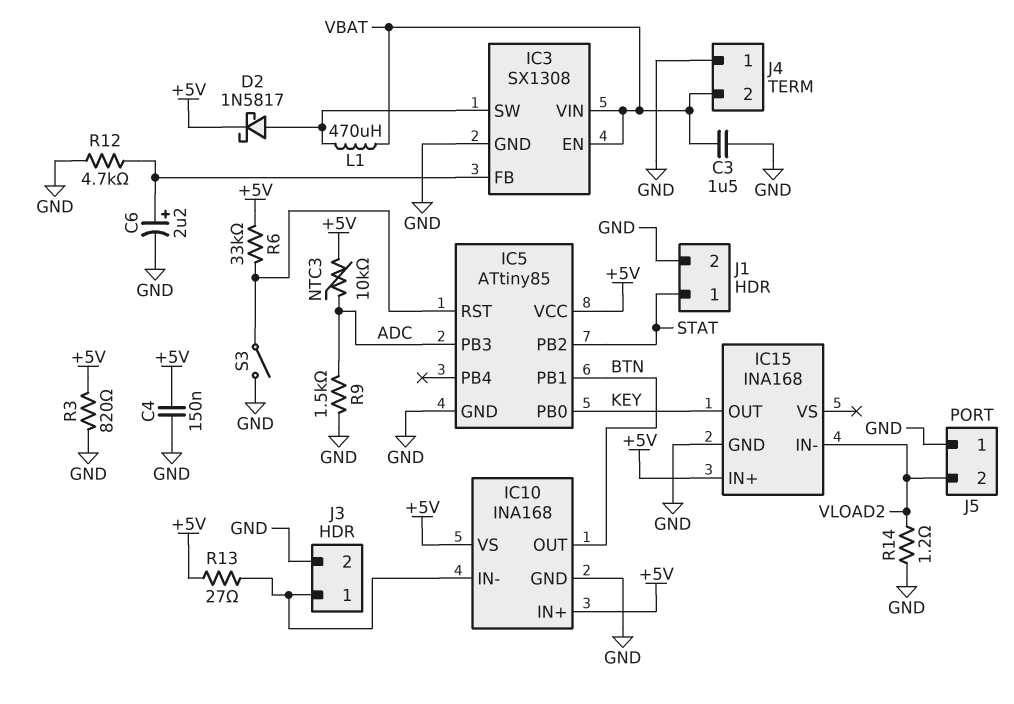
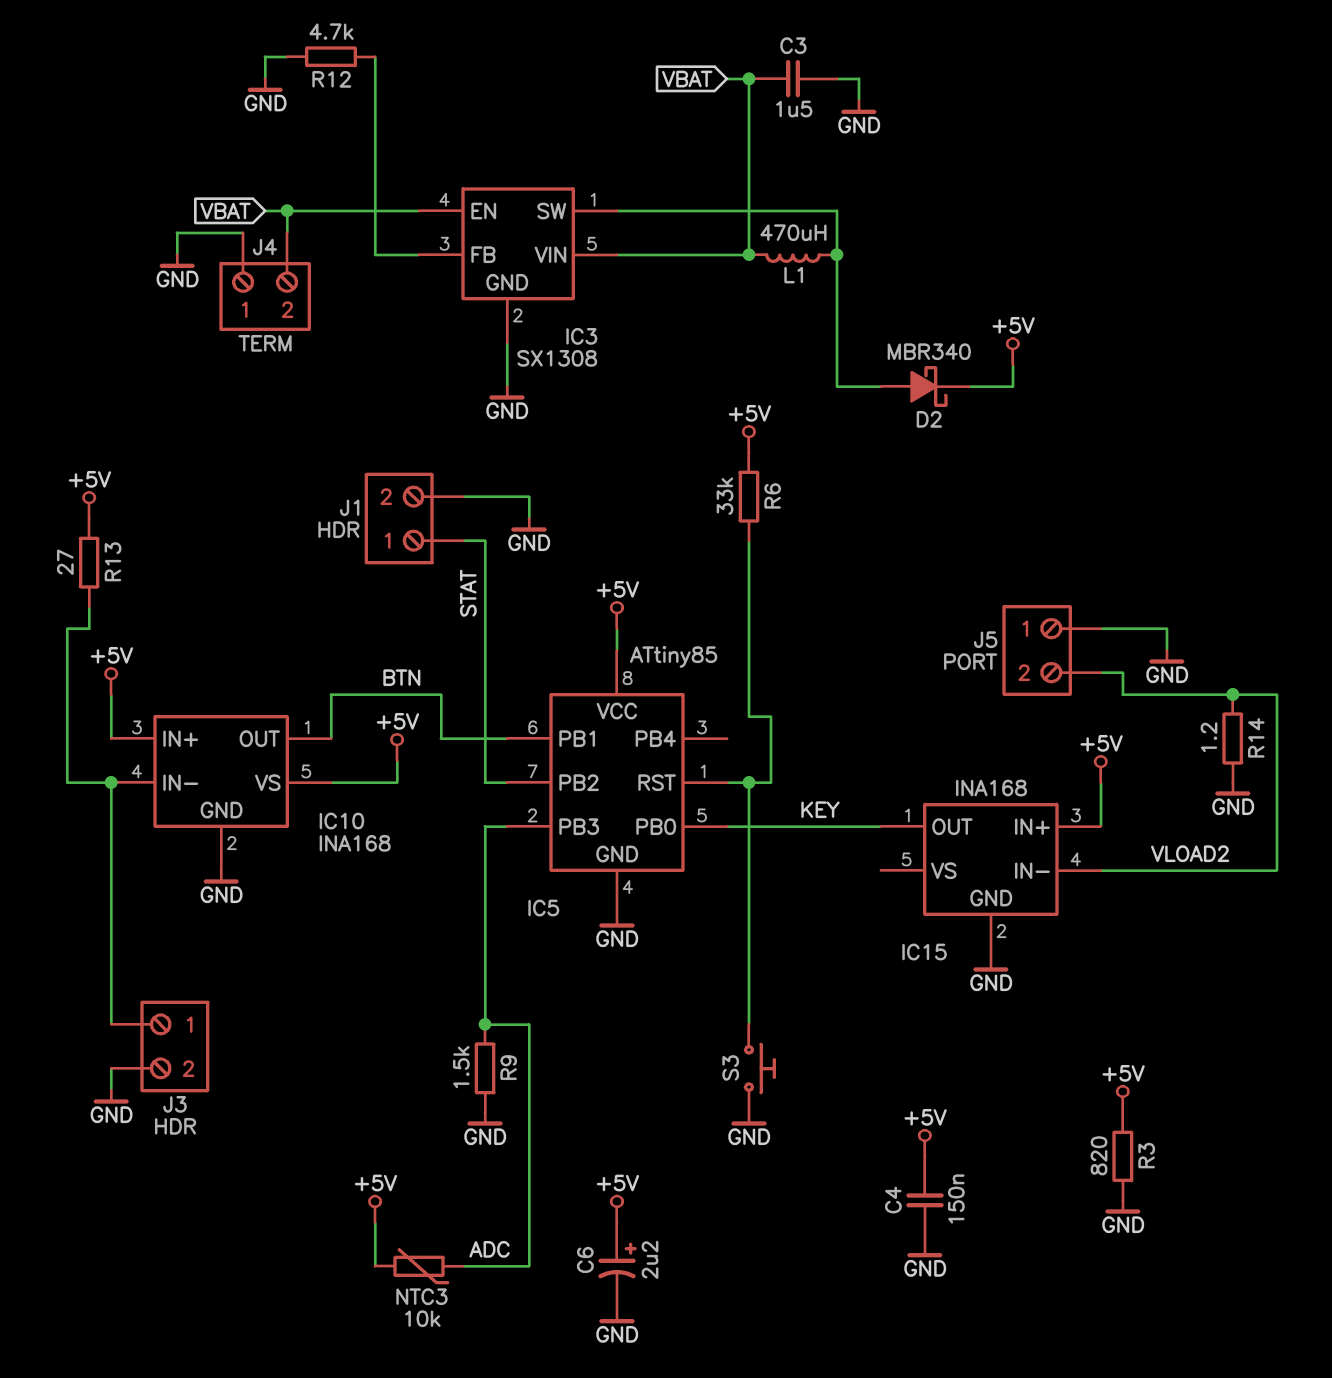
C6: 2.2uF (plus IC3/FB, minus GND) -> 2.2uF (plus +5V, minus GND)
D2: schottky 1N5817 (A IC3/SW, K +5V) -> schottky MBR340 (A IC3/SW, K +5V)
S3: switch (GND, IC5/RST) -> button (GND, IC5/RST)

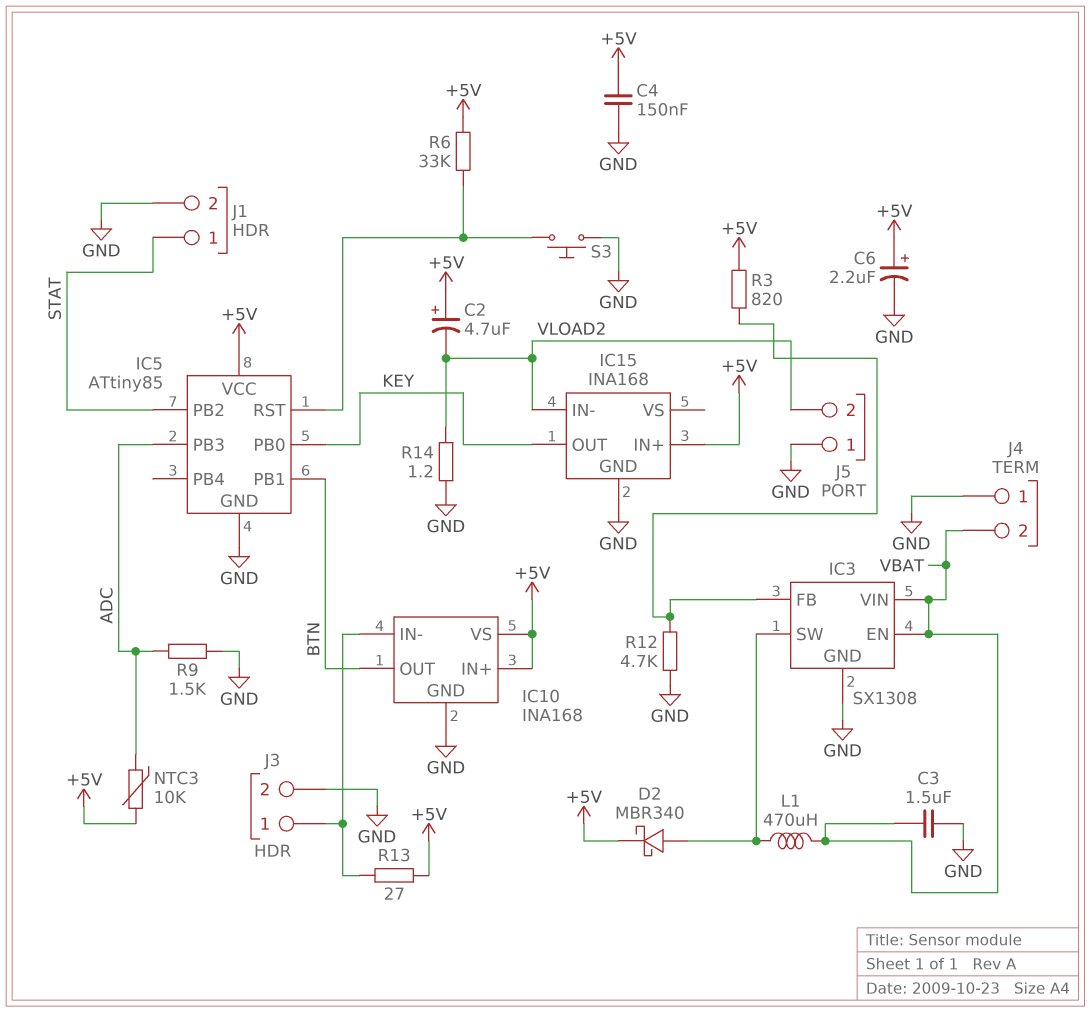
C2: none -> 4.7uF (plus +5V, minus VLOAD2)
R3: 820 (+5V, GND) -> 820 (+5V, IC3/FB)

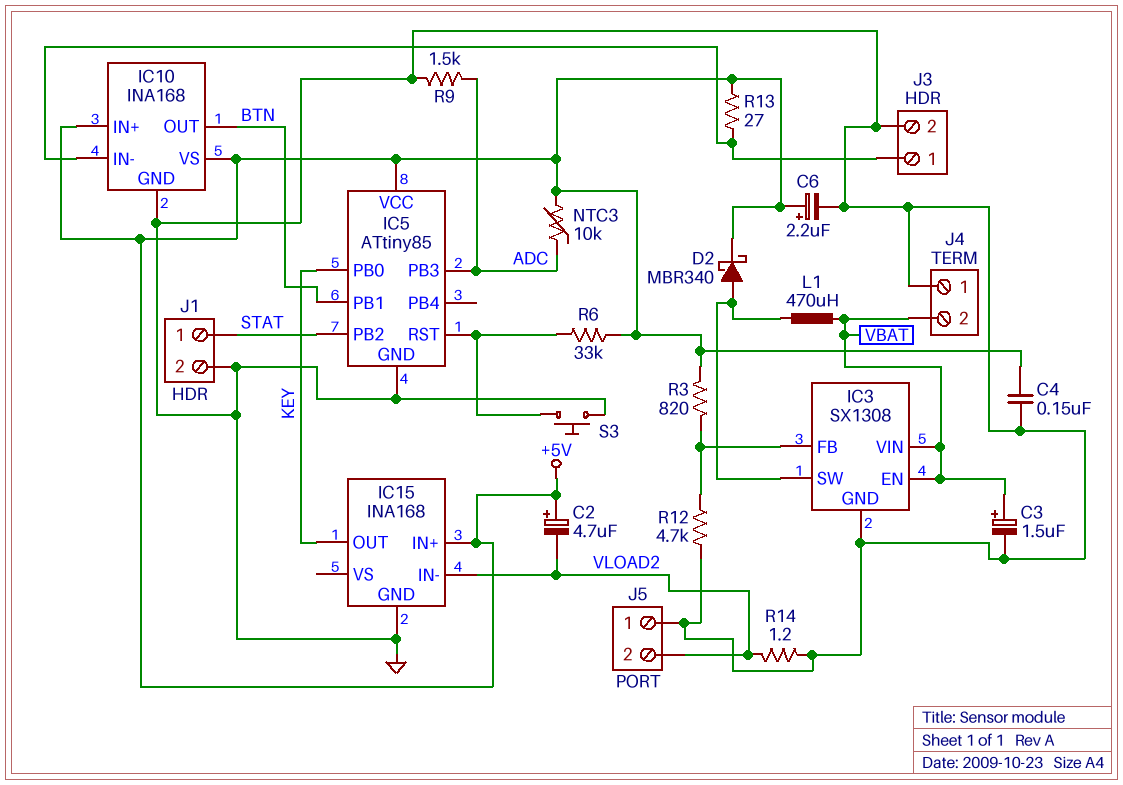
C3: 1.5uF (GND, VBAT) -> 1.5uF (plus VBAT, minus GND)

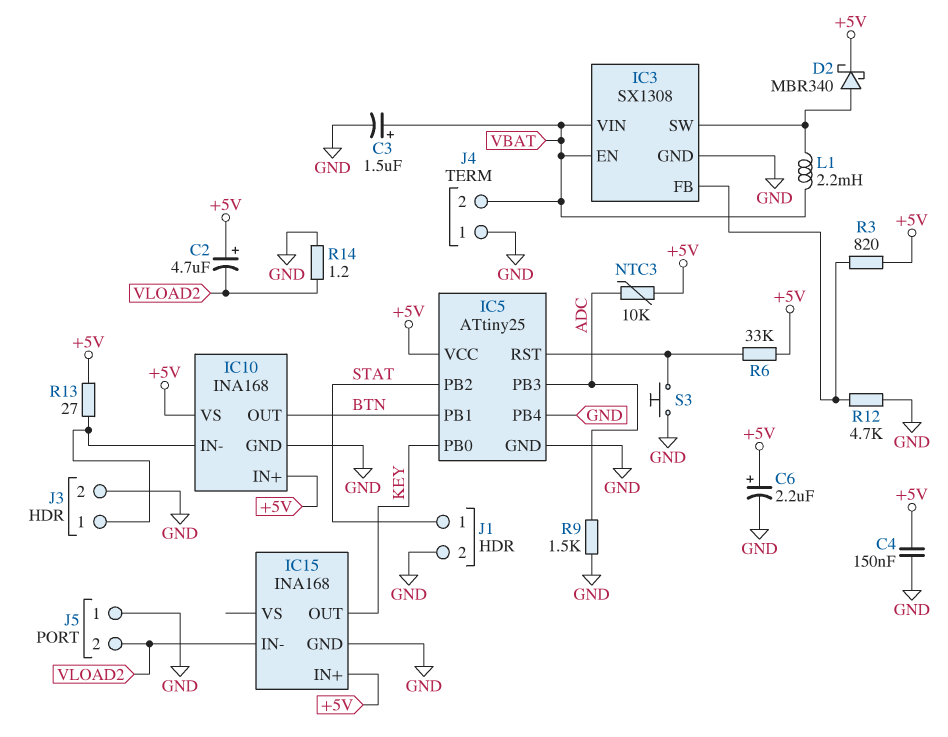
IC5: ATtiny85 -> ATtiny25
IC5 pin PB4: none -> GND
L1: 470uH (IC3/SW, VBAT) -> 2.2mH (IC3/SW, VBAT)

